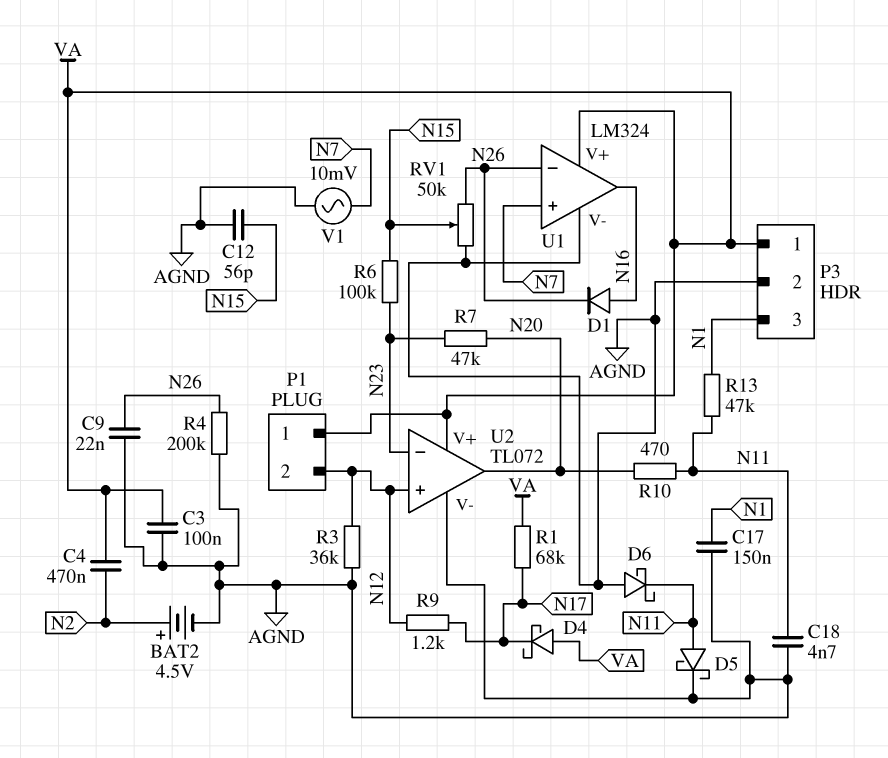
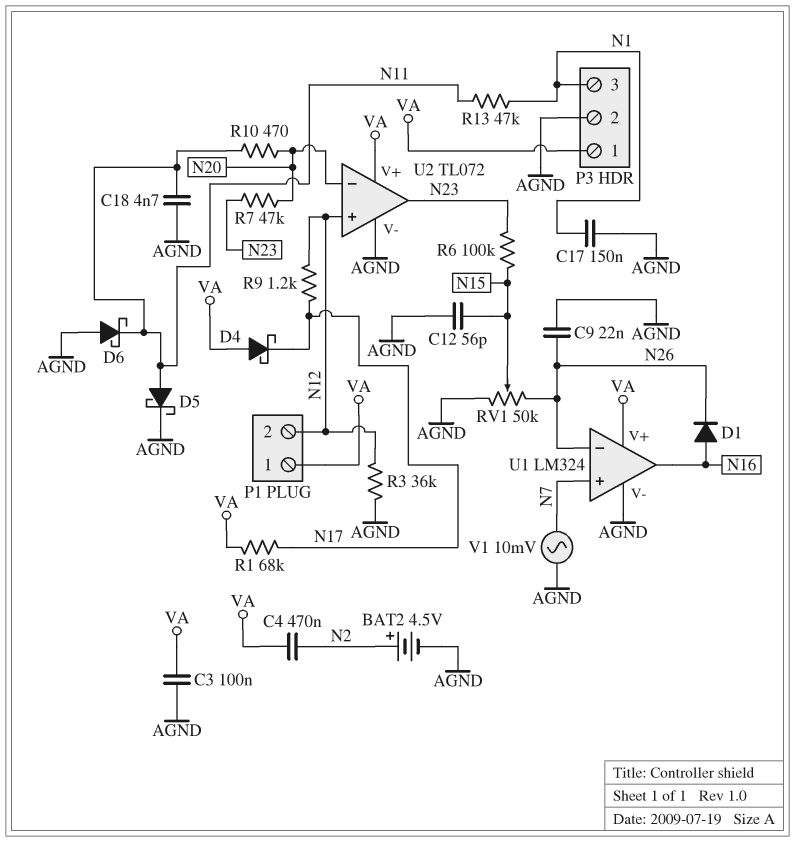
R4: 200k (AGND, N26) -> none
U2 pin in-: N23 -> N20
U2 pin out: N20 -> N23

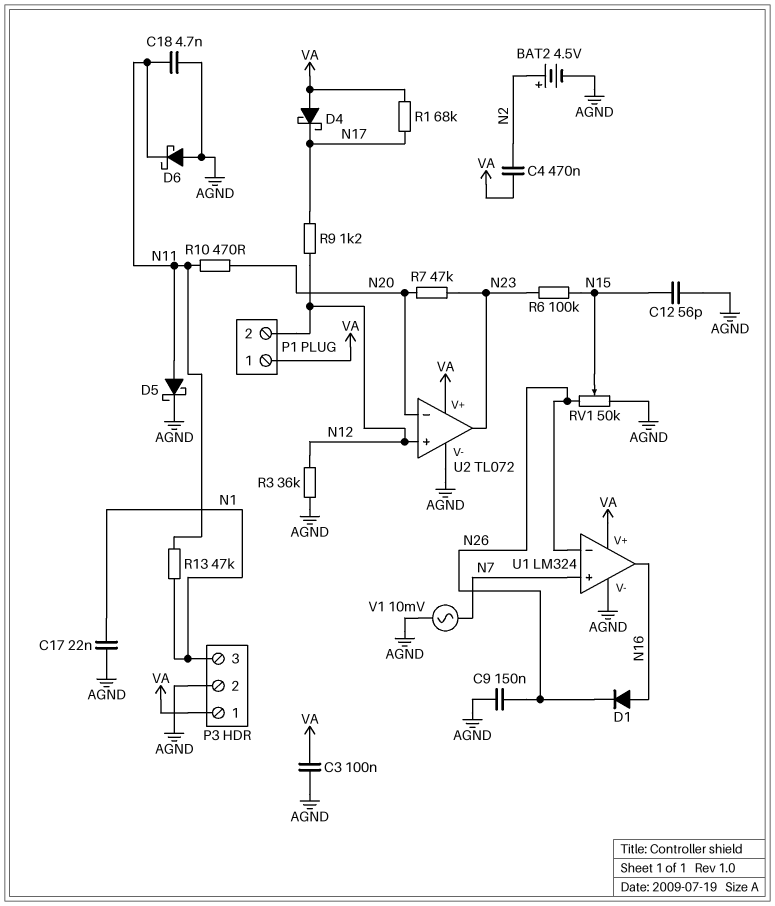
C9: 22nF (AGND, N26) -> 150nF (AGND, N26)
C17: 150nF (AGND, N1) -> 22nF (AGND, N1)

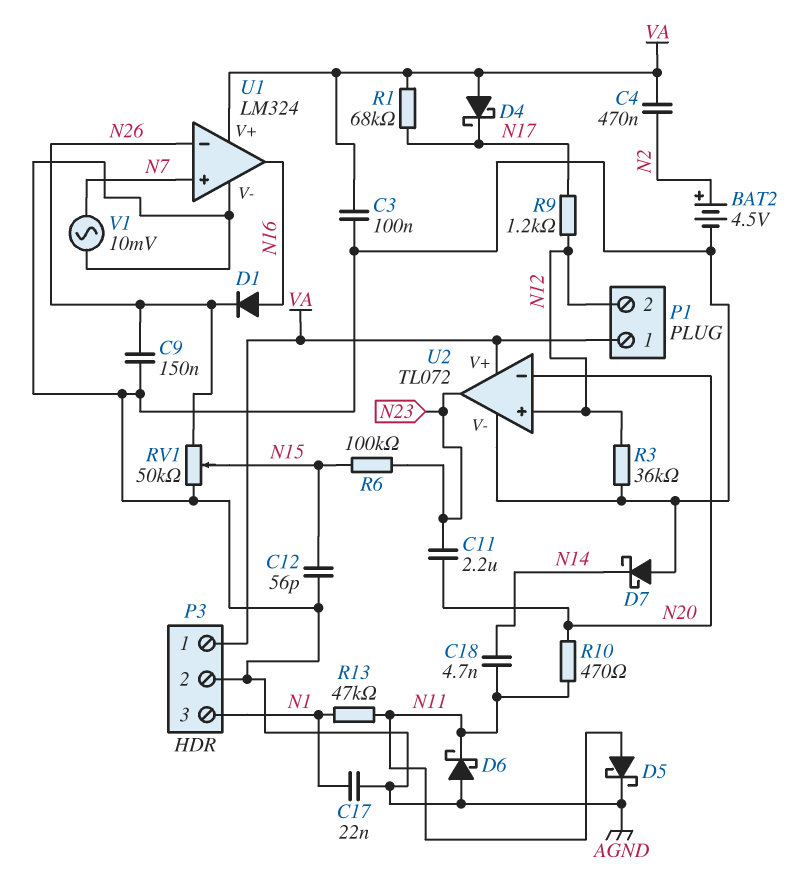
C11: none -> 2.2uF (N20, N23)
C18: 4.7nF (AGND, N11) -> 4.7nF (N11, N14)
D7: none -> schottky (A AGND, K N14)
R7: 47k (N20, N23) -> none

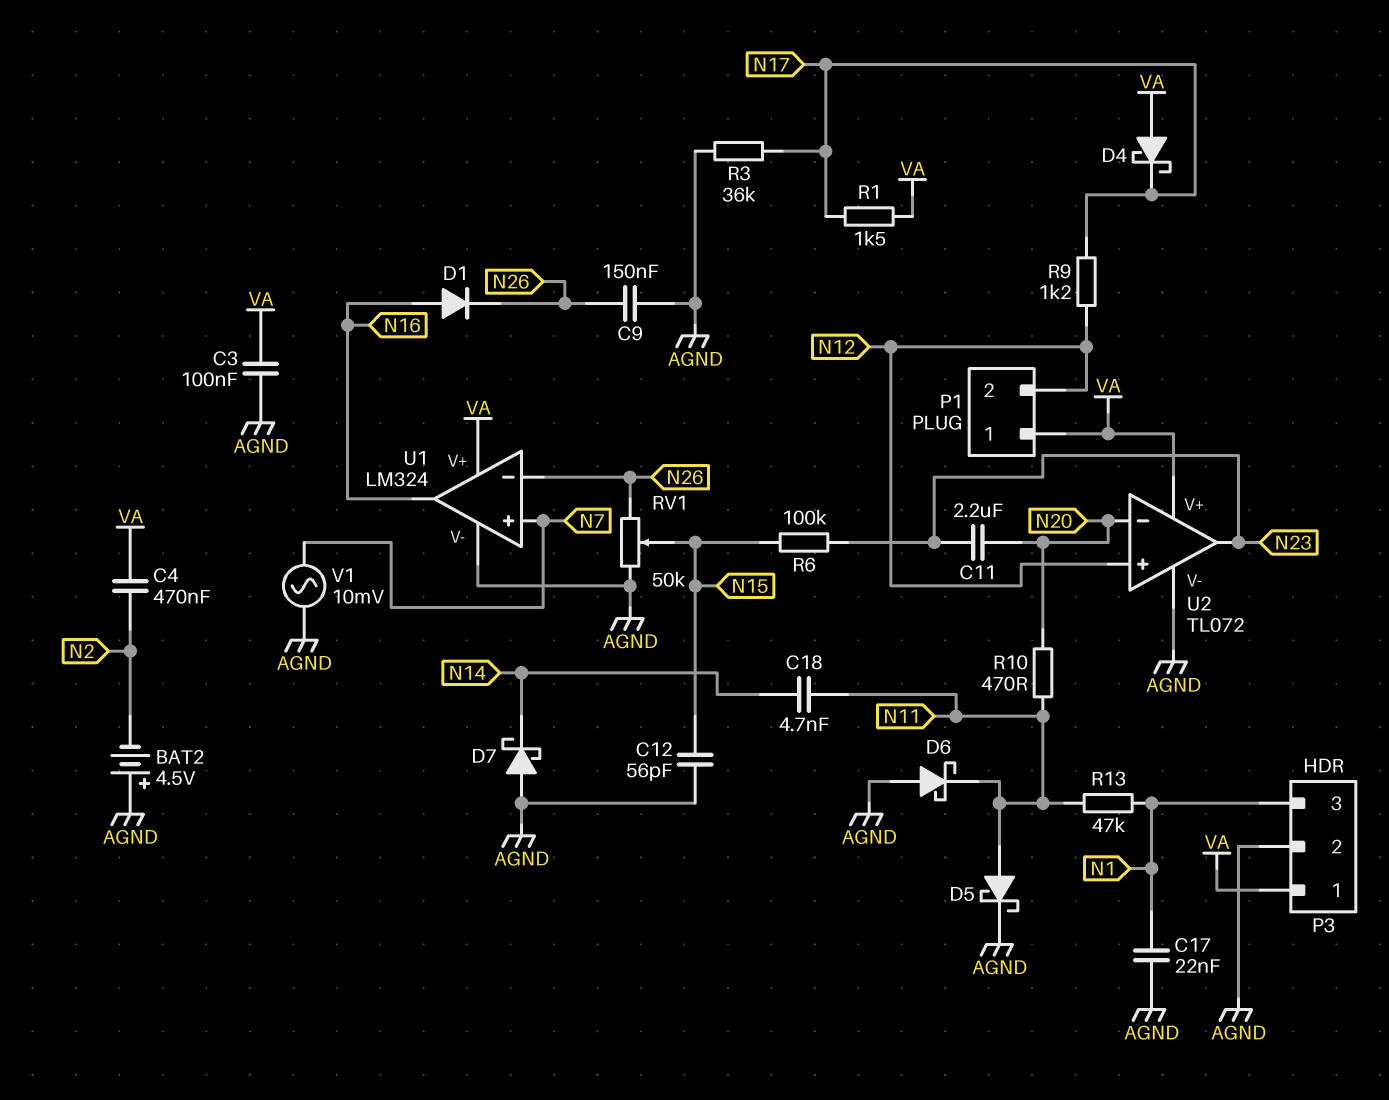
BAT2: 4.5V (plus N2, minus AGND) -> 4.5V (plus AGND, minus N2)
R1: 68k (N17, VA) -> 1.5k (N17, VA)
R3: 36k (AGND, N12) -> 36k (AGND, N17)

